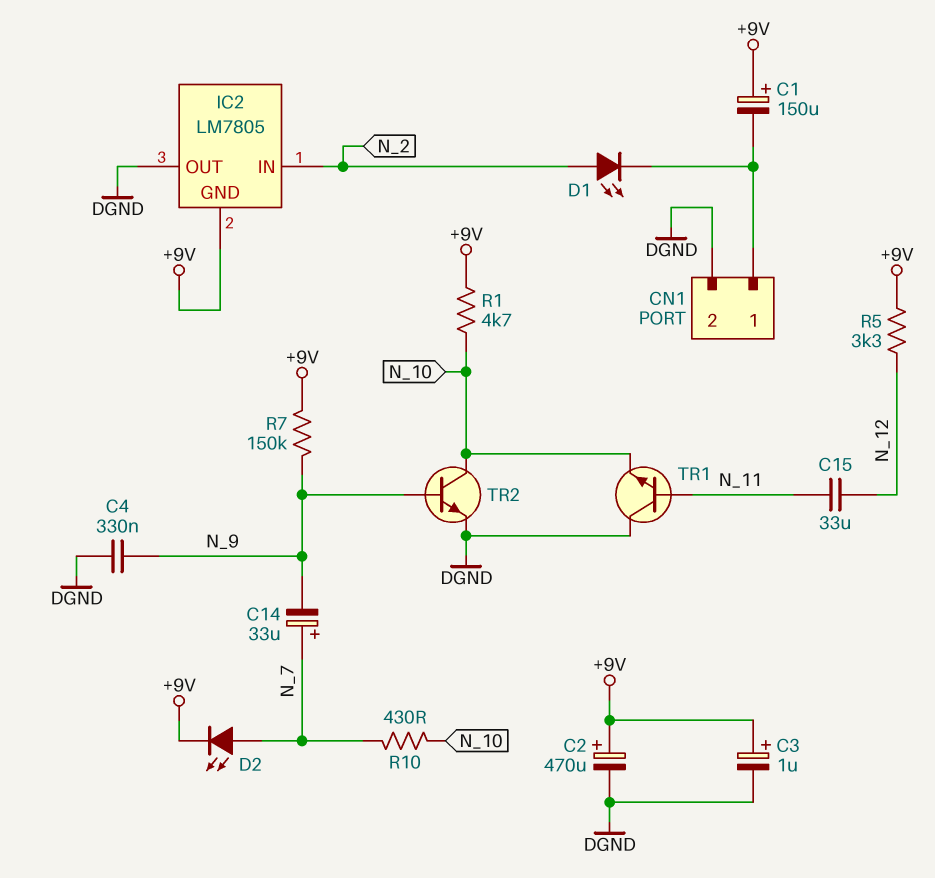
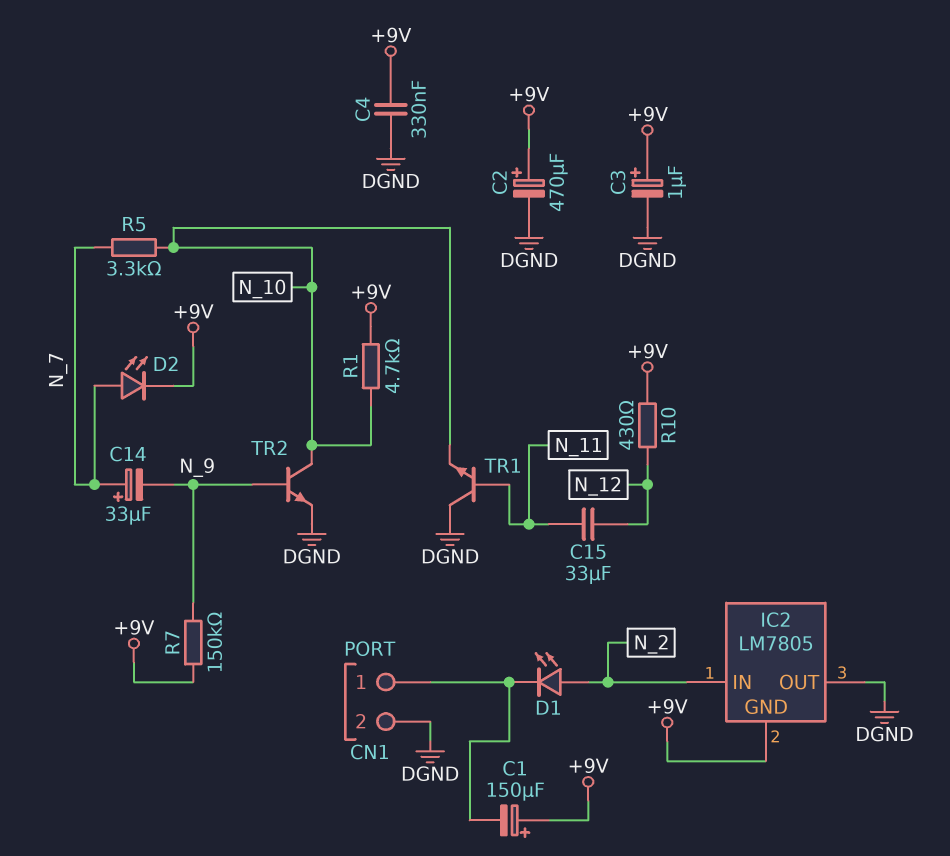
C4: 330nF (DGND, N_9) -> 330nF (+9V, DGND)
R5: 3.3k (+9V, N_12) -> 3.3k (N_7, N_10)
R10: 430 (N_7, N_10) -> 430 (+9V, N_12)

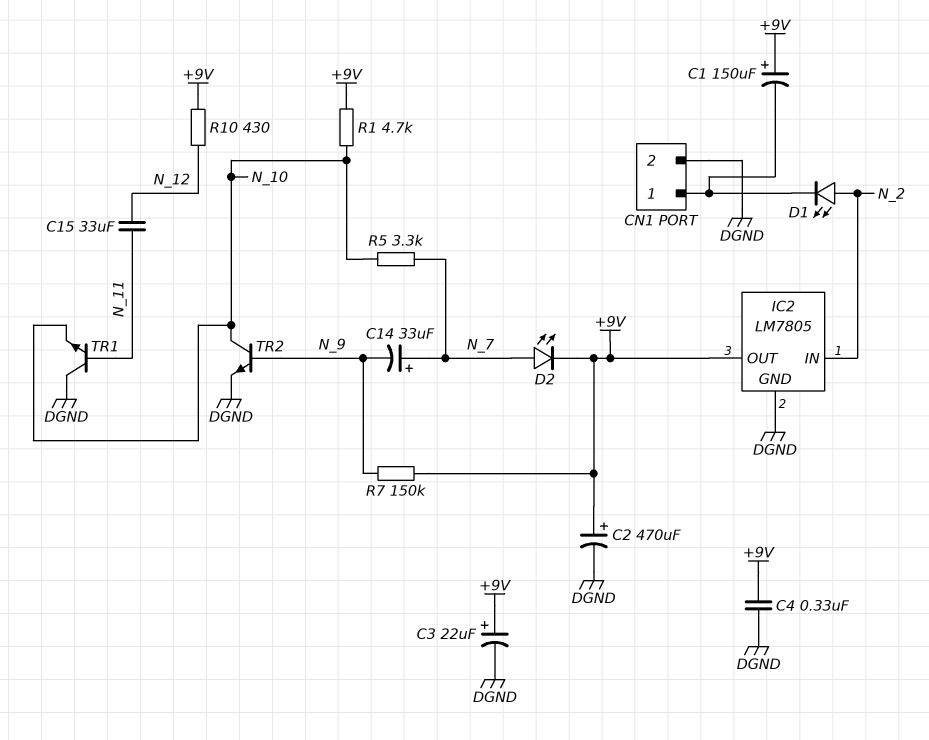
C3: 1uF (plus +9V, minus DGND) -> 22uF (plus +9V, minus DGND)
IC2 pin GND: +9V -> DGND
IC2 pin OUT: DGND -> +9V

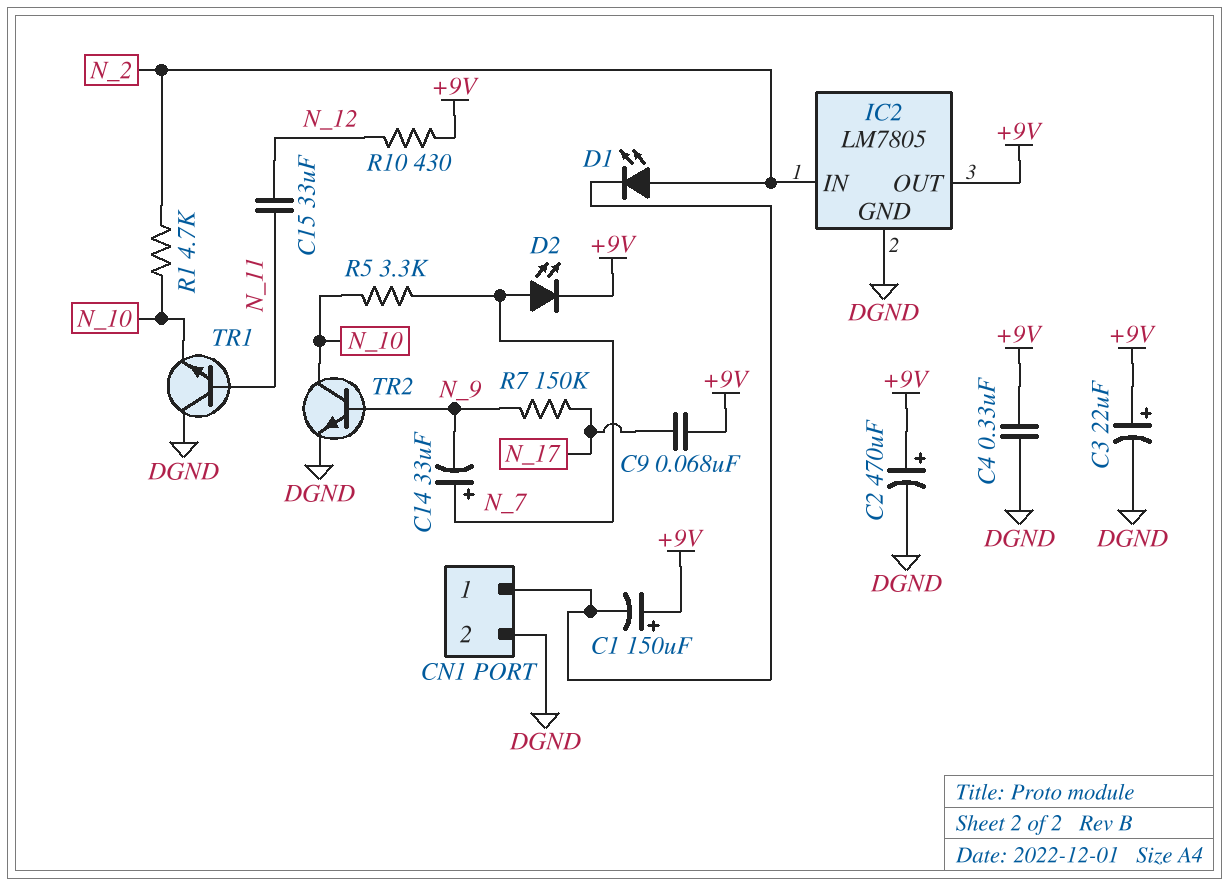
C9: none -> 68nF (+9V, N_17)
R1: 4.7k (+9V, N_10) -> 4.7k (N_2, N_10)
R7: 150k (+9V, N_9) -> 150k (N_9, N_17)

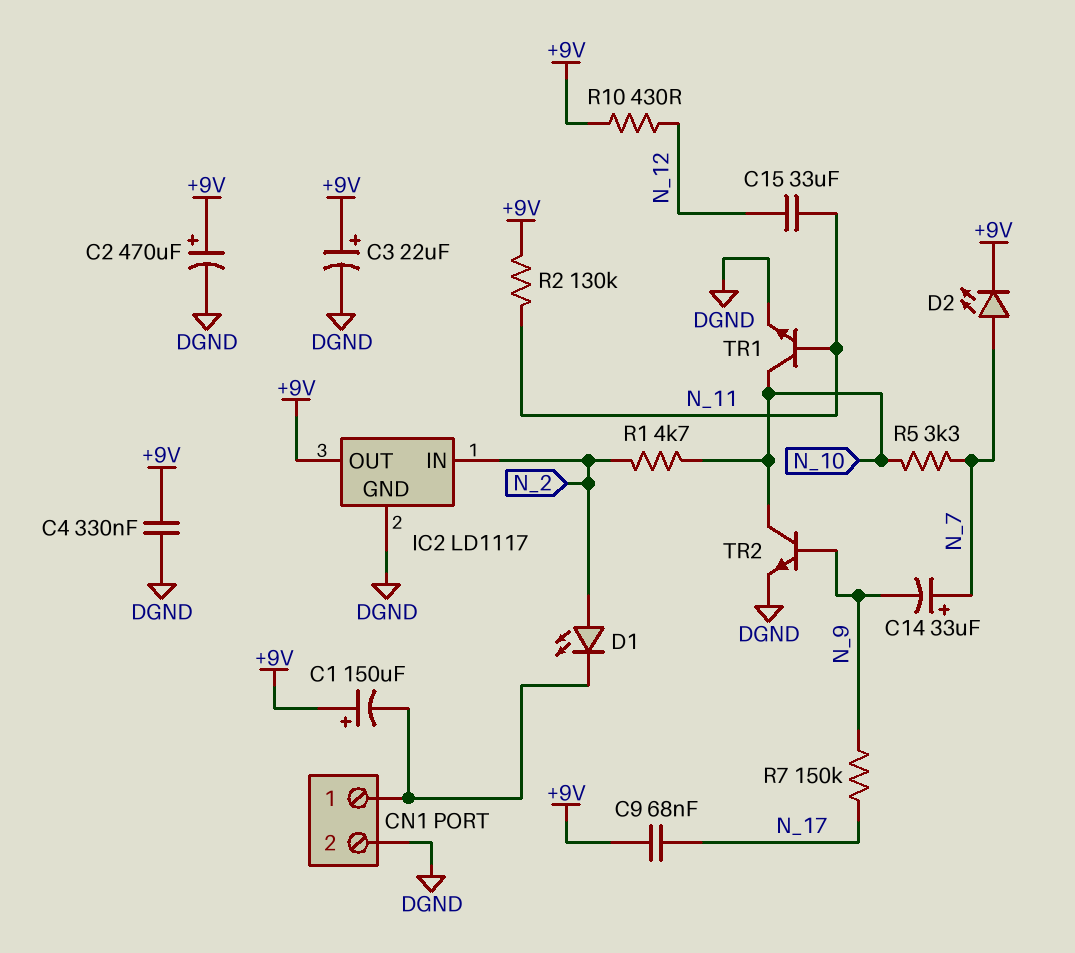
IC2: LM7805 -> LD1117
R2: none -> 130k (+9V, N_11)
TR1: NPN (B N_11, C DGND, E N_10) -> NPN (B N_11, C N_10, E DGND)

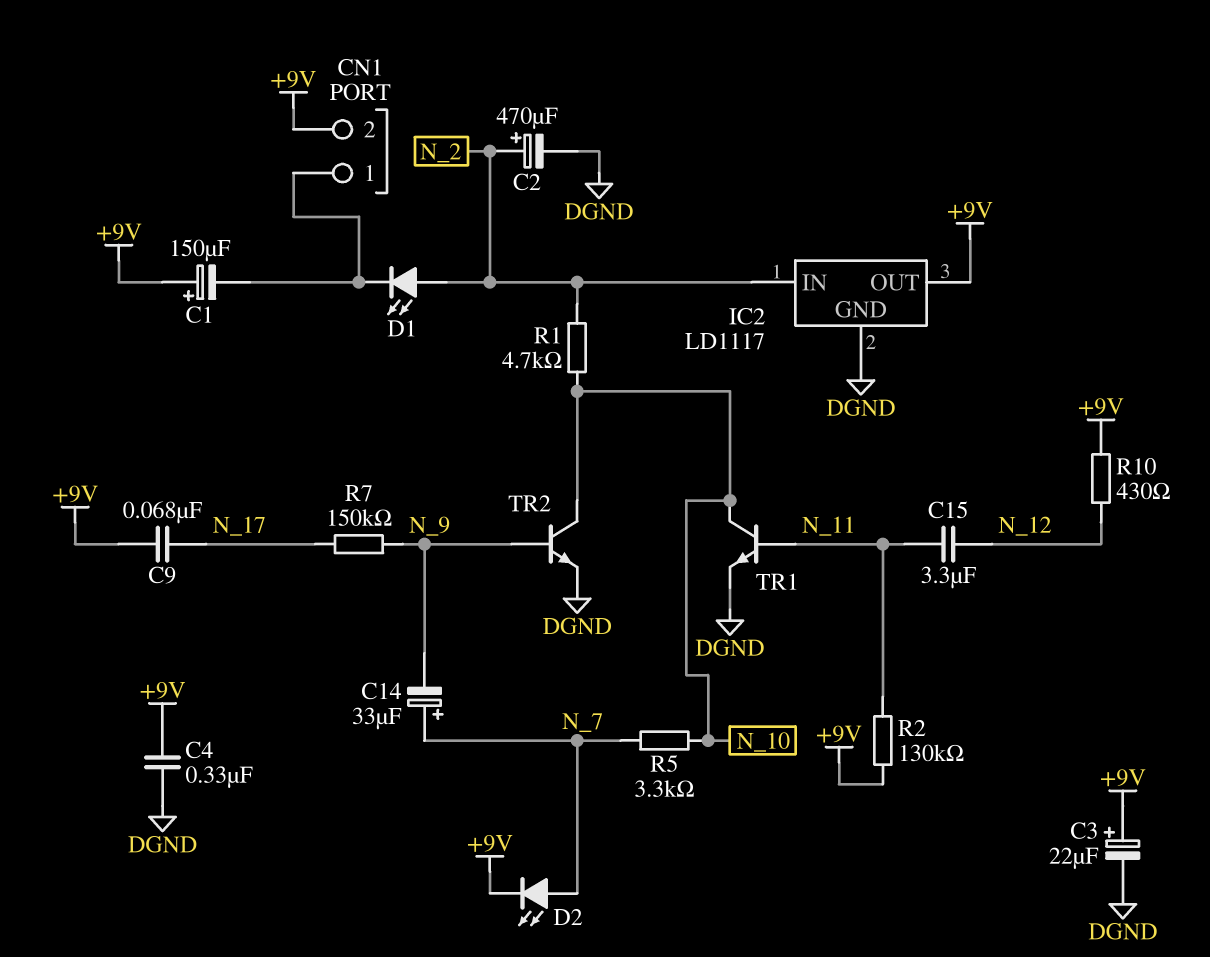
C2: 470uF (plus +9V, minus DGND) -> 470uF (plus N_2, minus DGND)
C15: 33uF (N_11, N_12) -> 3.3uF (N_11, N_12)
CN1 pin 2: DGND -> +9V

